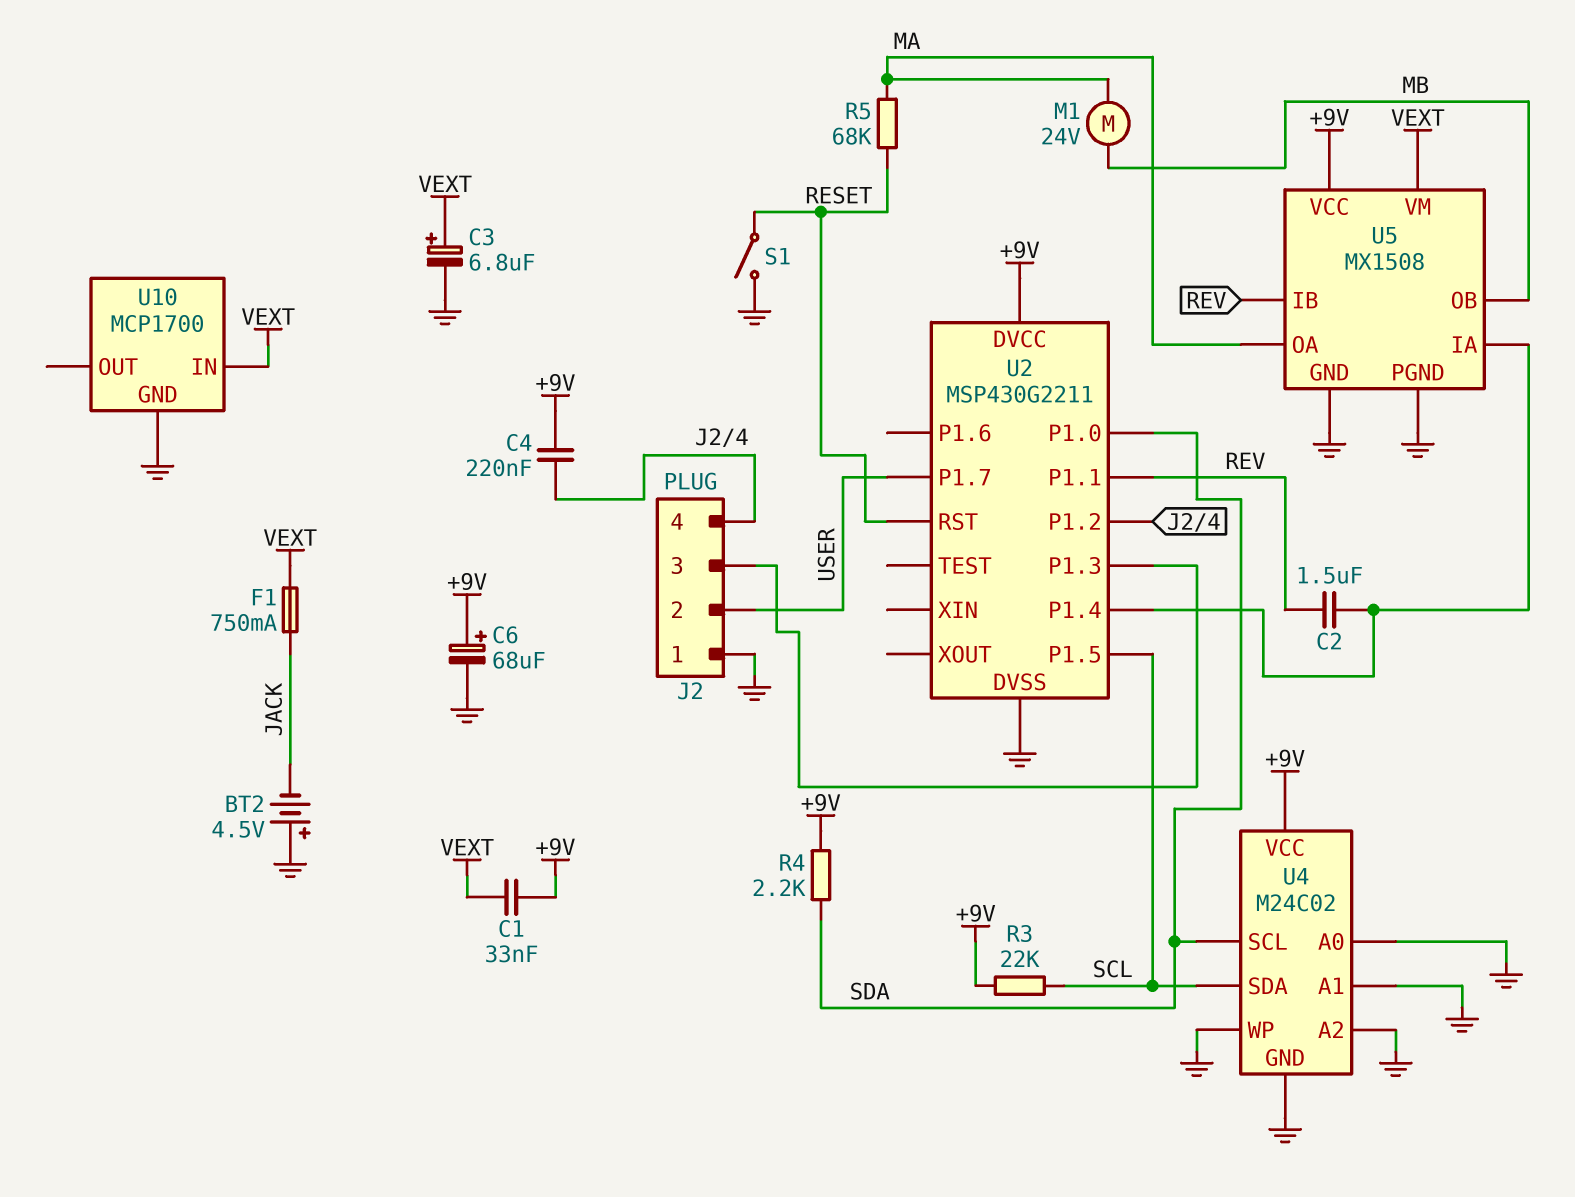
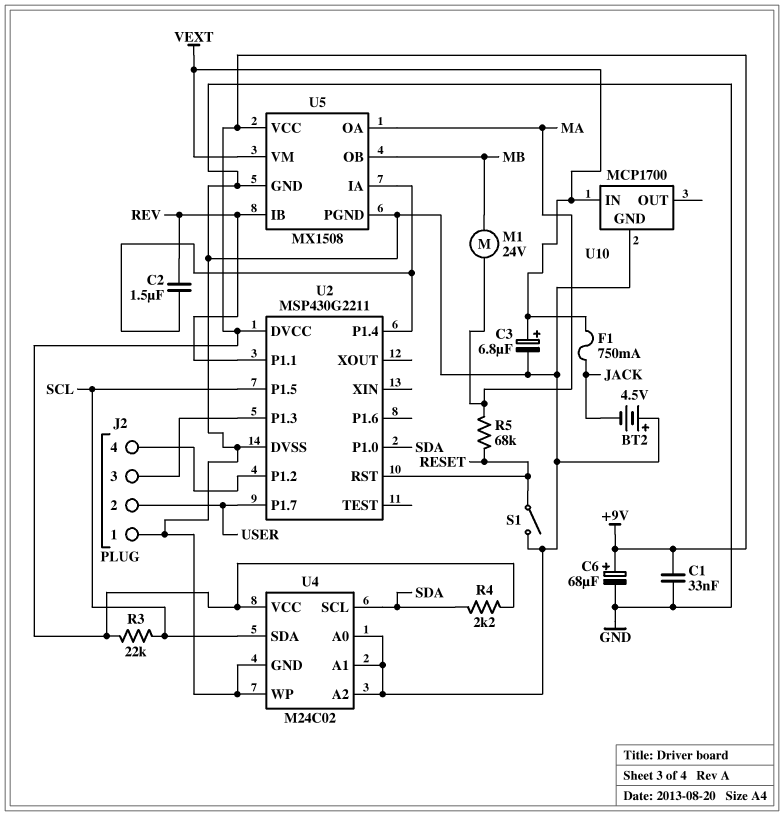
C1: 33nF (+9V, VEXT) -> 33nF (+9V, GND)
C4: 220nF (+9V, J2/4) -> none

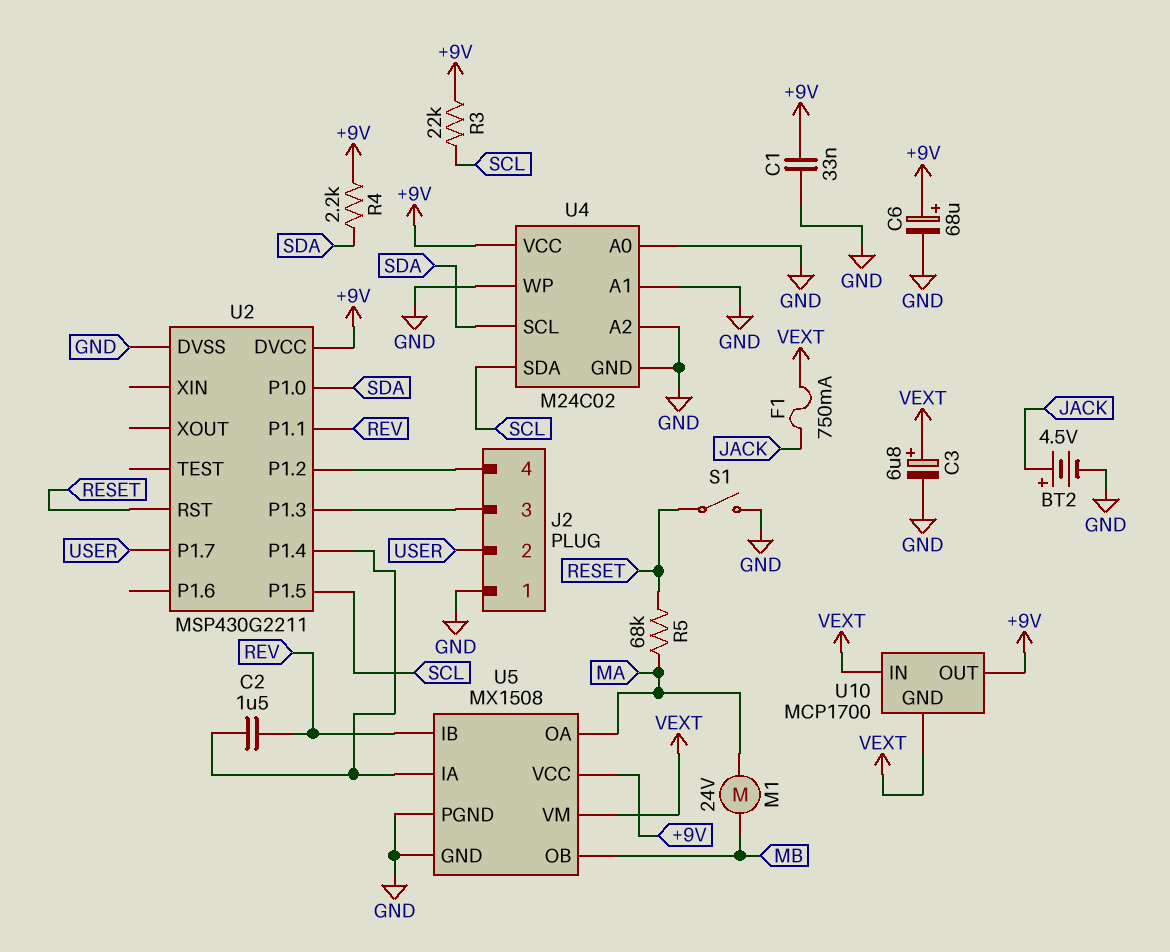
BT2: 4.5V (plus GND, minus JACK) -> 4.5V (plus JACK, minus GND)
U10 pin GND: GND -> VEXT
U10 pin OUT: none -> +9V

